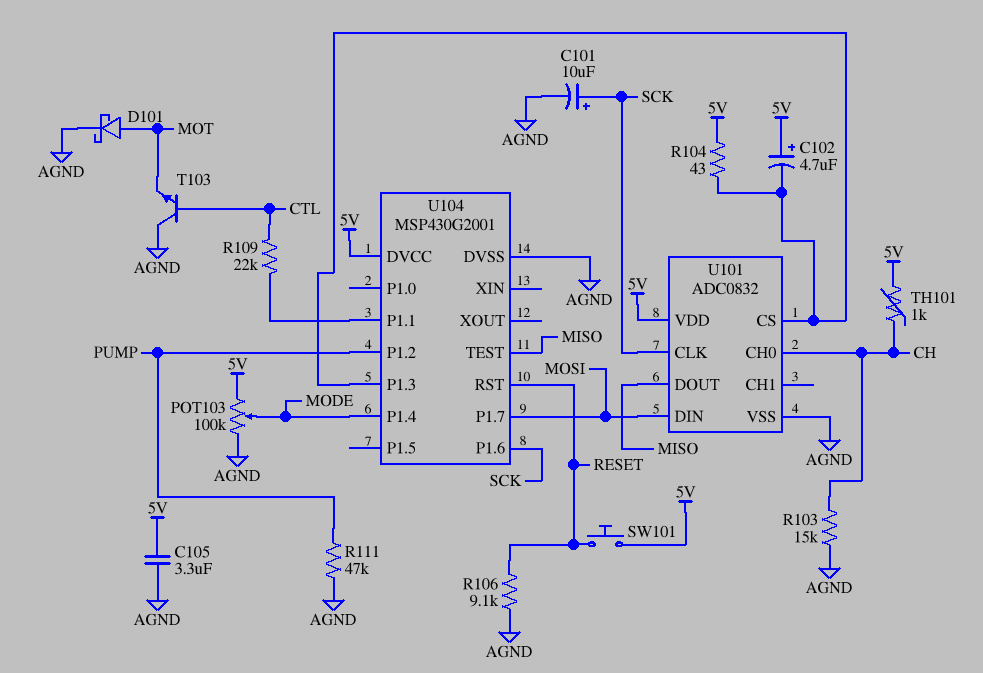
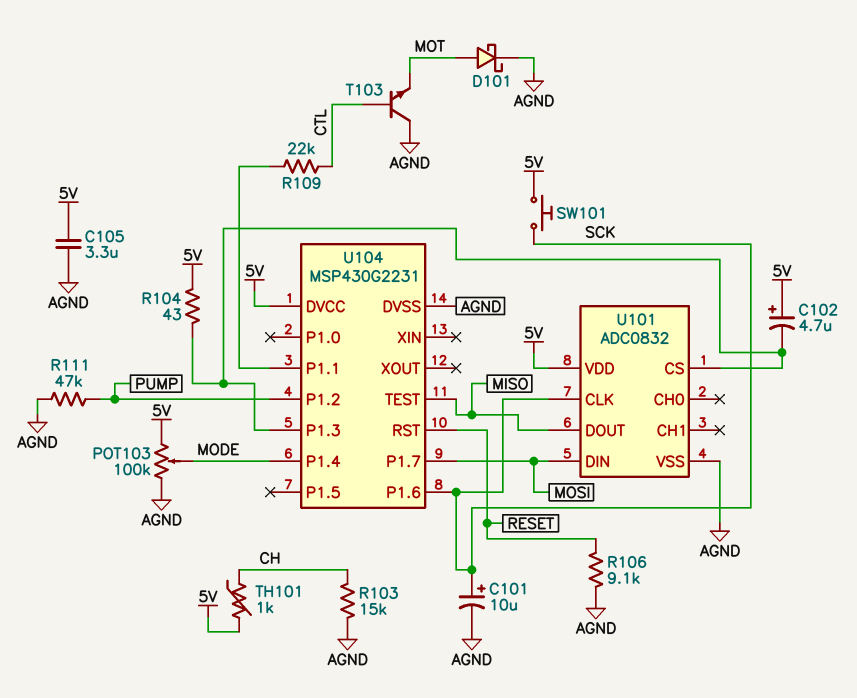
SW101: button (5V, RESET) -> button (5V, SCK)
U101 pin CH0: CH -> none
U104: MSP430G2001 -> MSP430G2231

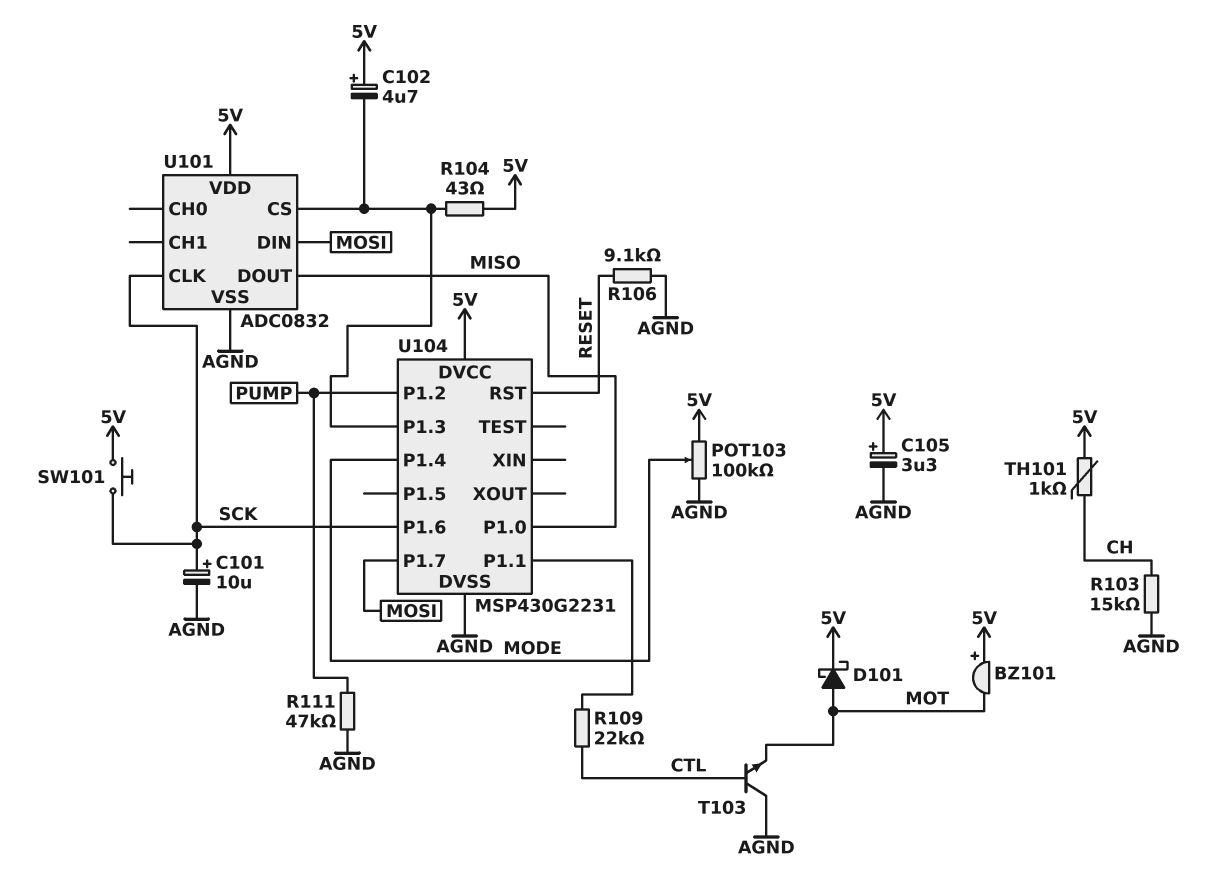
BZ101: none -> buzzer (plus 5V, minus MOT)
C105: 3.3uF (5V, AGND) -> 3.3uF (plus 5V, minus AGND)
D101: schottky (A MOT, K AGND) -> schottky (A MOT, K 5V)
U104 pin P1.0: none -> MISO
U104 pin TEST: MISO -> none

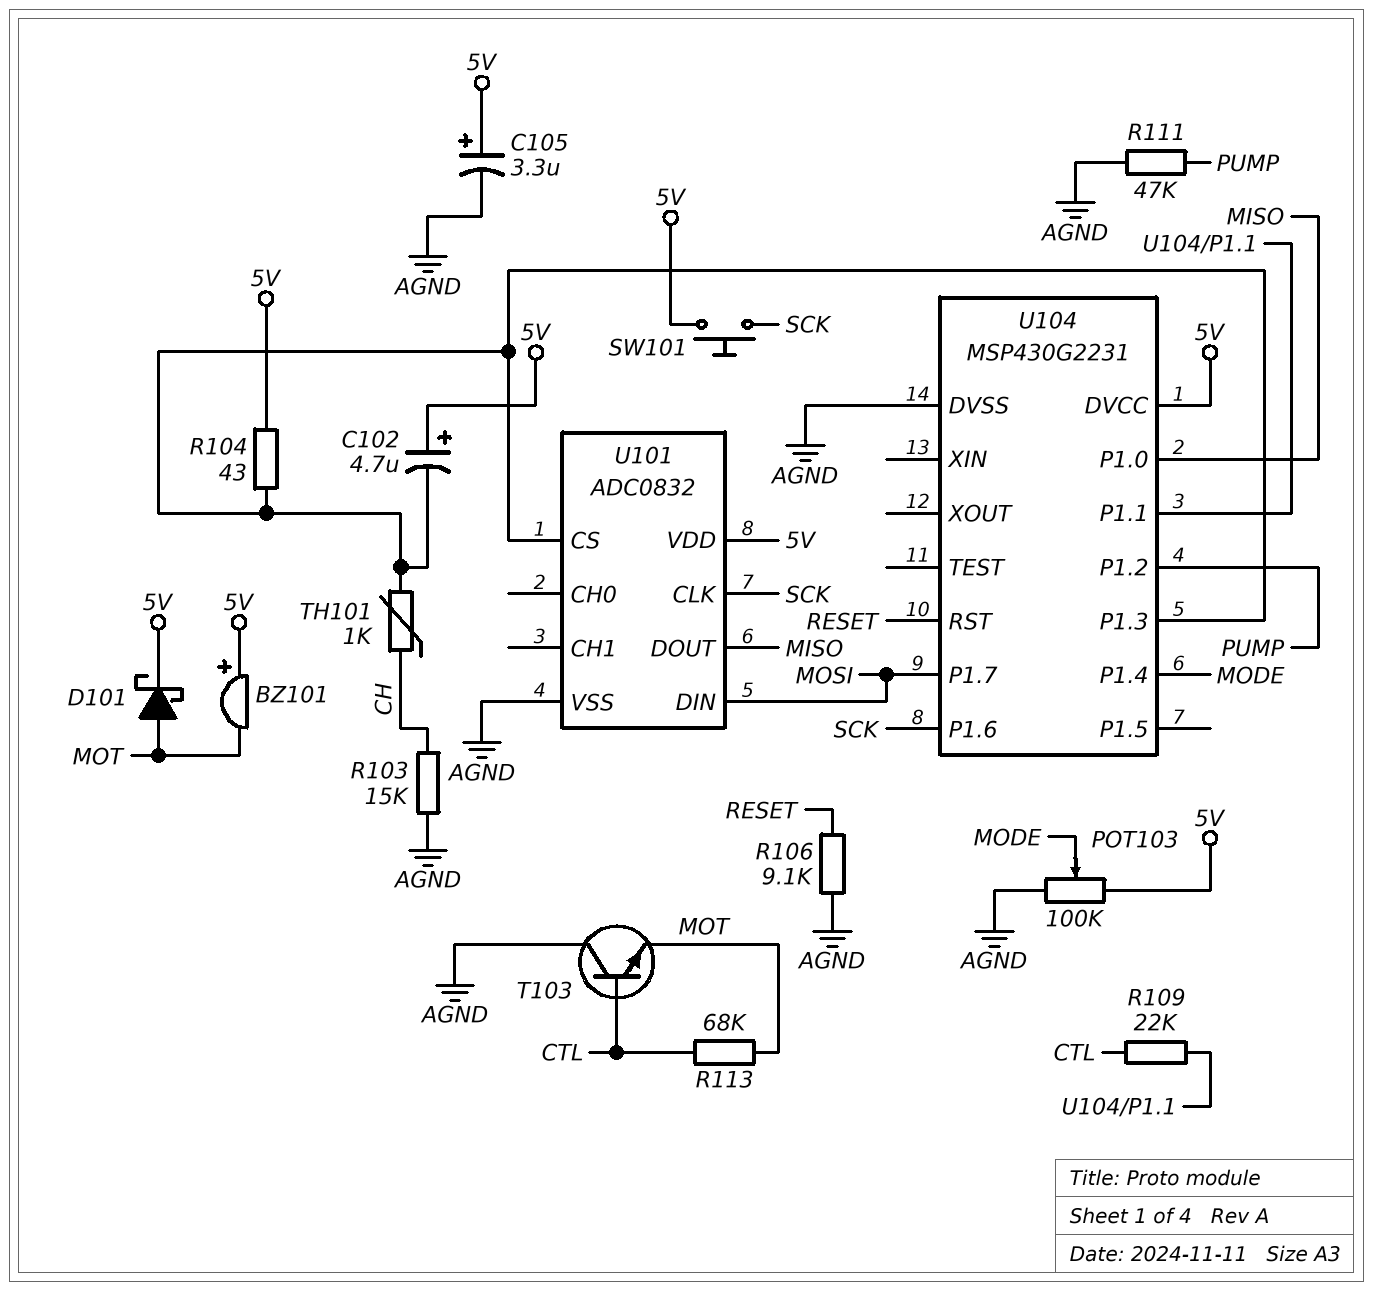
C101: 10uF (plus SCK, minus AGND) -> none
R113: none -> 68k (CTL, MOT)
TH101: 1k (5V, CH) -> 1k (CH, U101/CS)

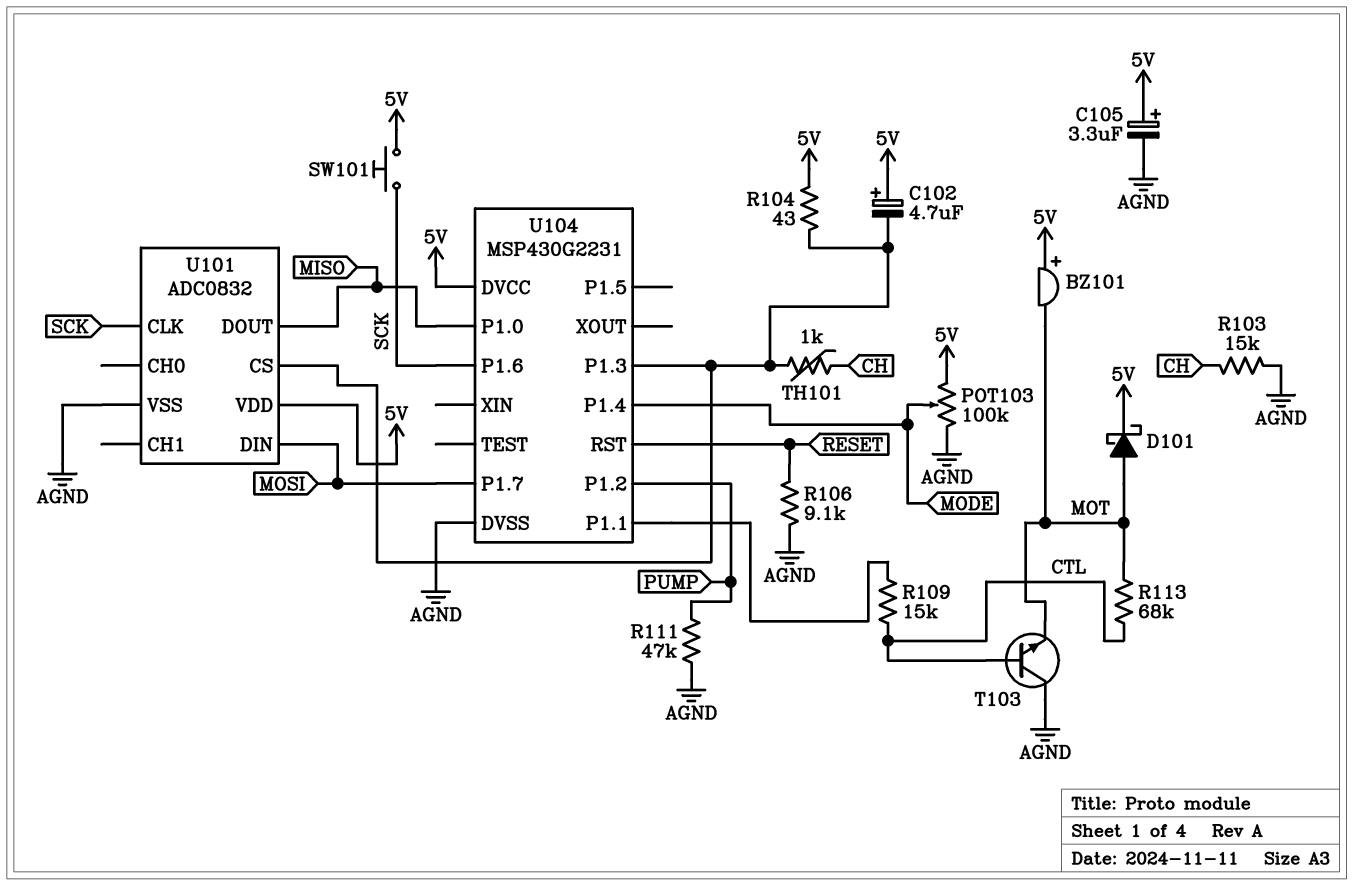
R109: 22k (CTL, U104/P1.1) -> 15k (CTL, U104/P1.1)

